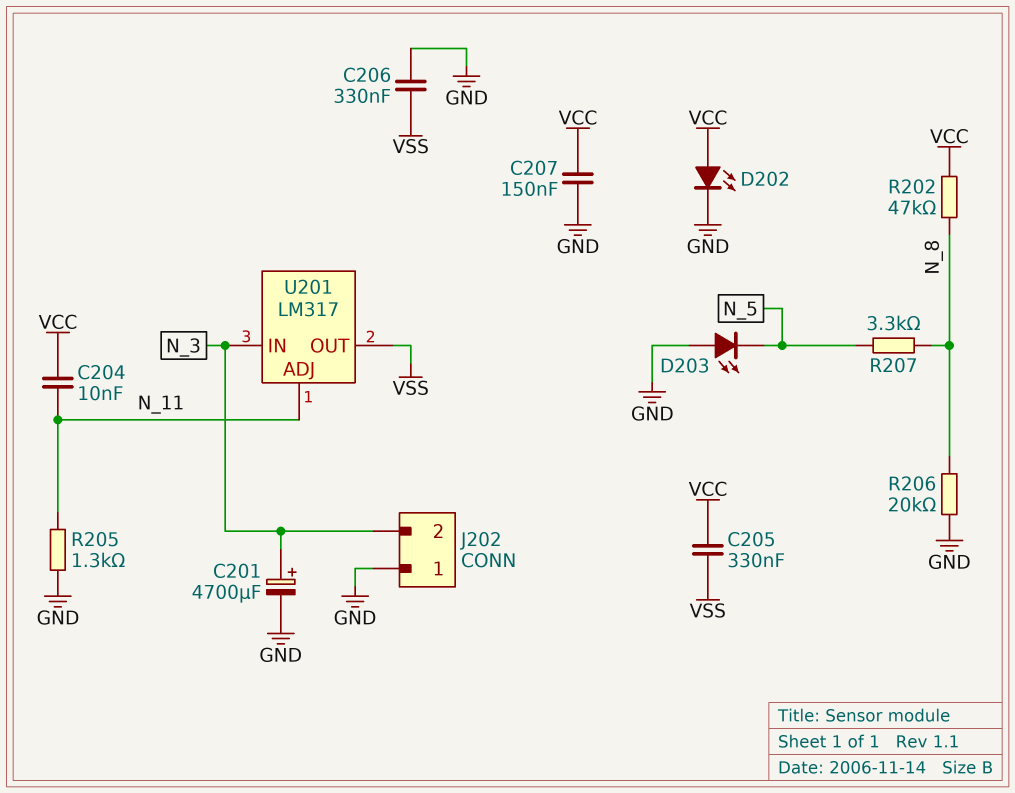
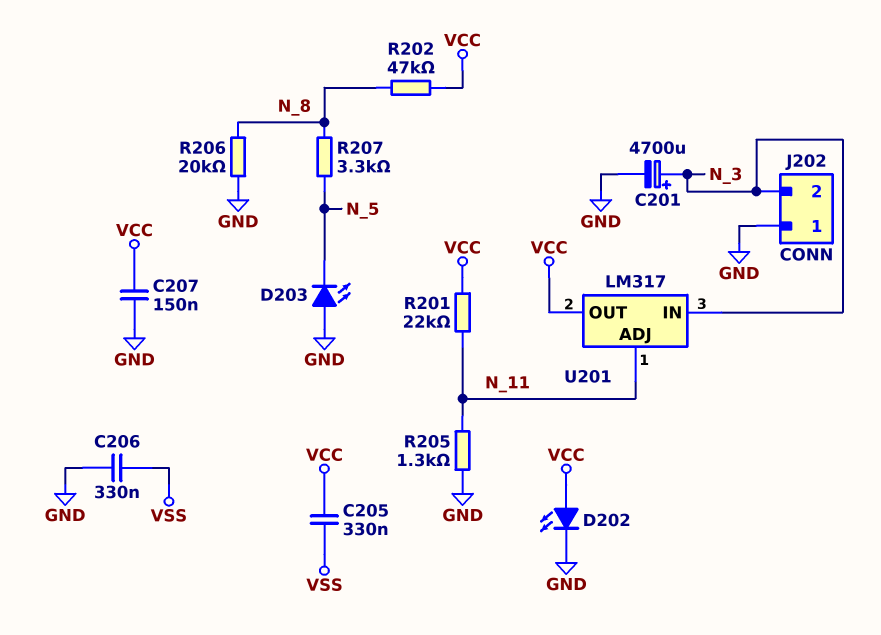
C204: 10nF (N_11, VCC) -> none
R201: none -> 22k (N_11, VCC)
U201 pin OUT: VSS -> VCC

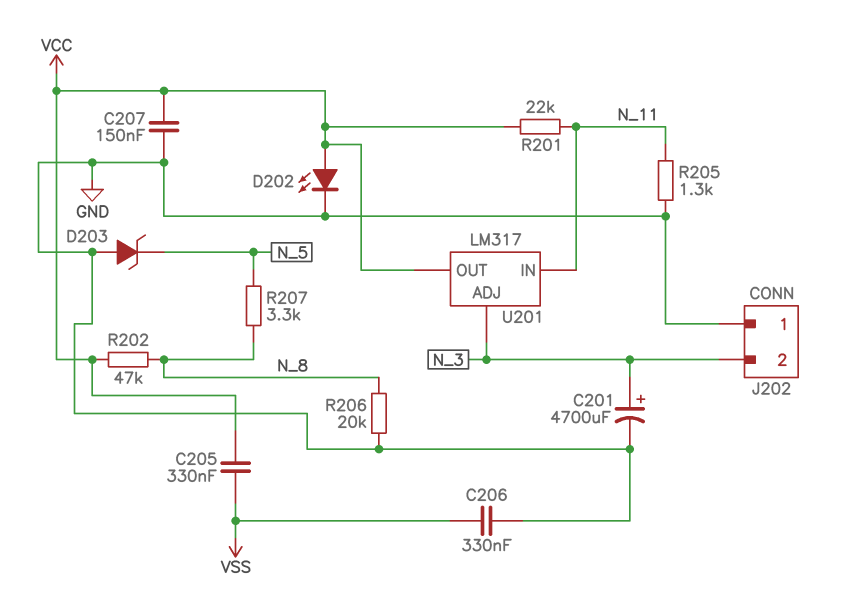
D203: LED (A GND, K N_5) -> zener (A GND, K N_5)
U201 pin ADJ: N_11 -> N_3
U201 pin IN: N_3 -> N_11

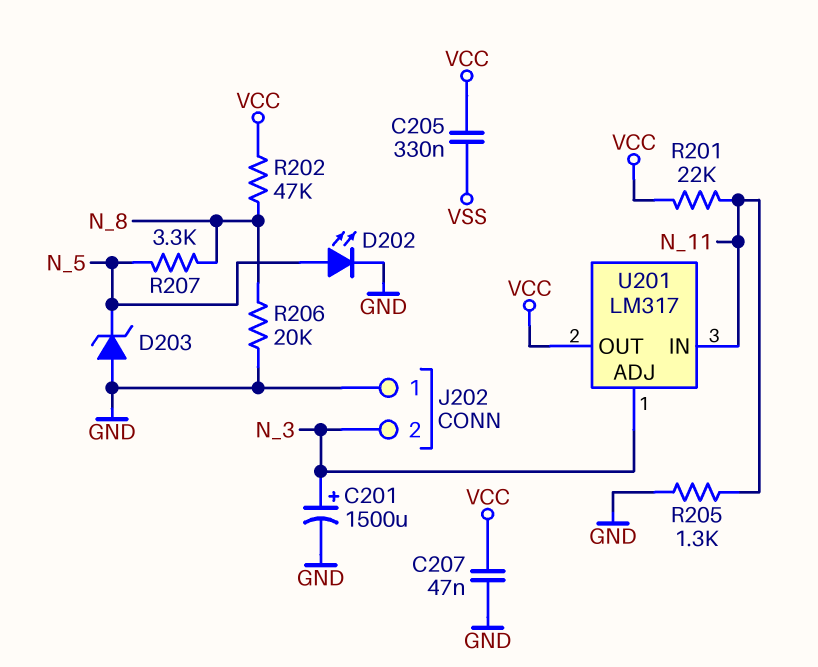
C201: 4700uF (plus N_3, minus GND) -> 1500uF (plus N_3, minus GND)
C206: 330nF (GND, VSS) -> none
C207: 150nF (GND, VCC) -> 47nF (GND, VCC)
D202: LED (A VCC, K GND) -> LED (A N_5, K GND)

